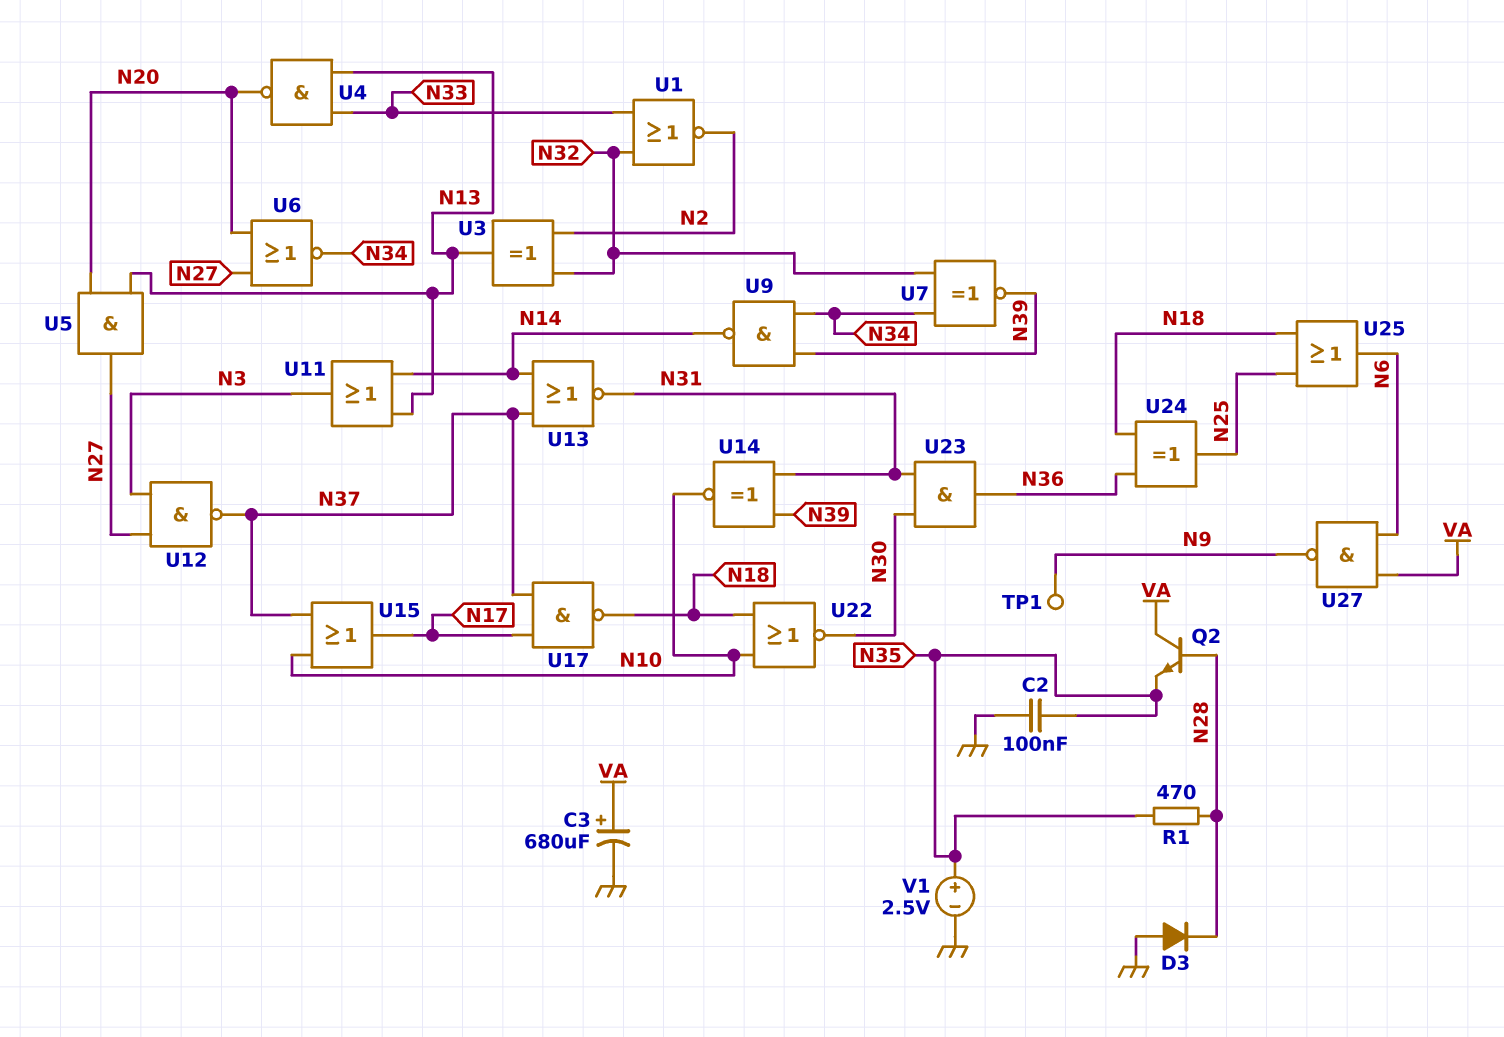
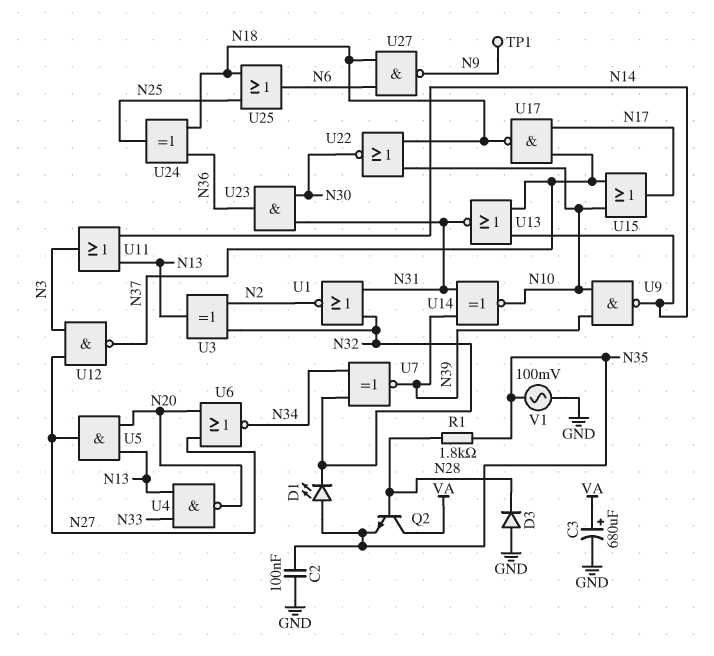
D1: none -> LED (A N35, K N32)
R1: 470 (N28, N35) -> 1.8k (N28, N35)
U1: NOR (in N32, in N33, out N2) -> NOR (in N31, in N32, out N2)
U9: NAND (in N34, in N39, out N14) -> NAND (in N10, in N39, out N14)
U27: NAND (in N6, in VA, out N9) -> NAND (in N6, in N18, out N9)
V1: 2.5V (plus N35, minus GND) -> AC 100mV (GND, N35)

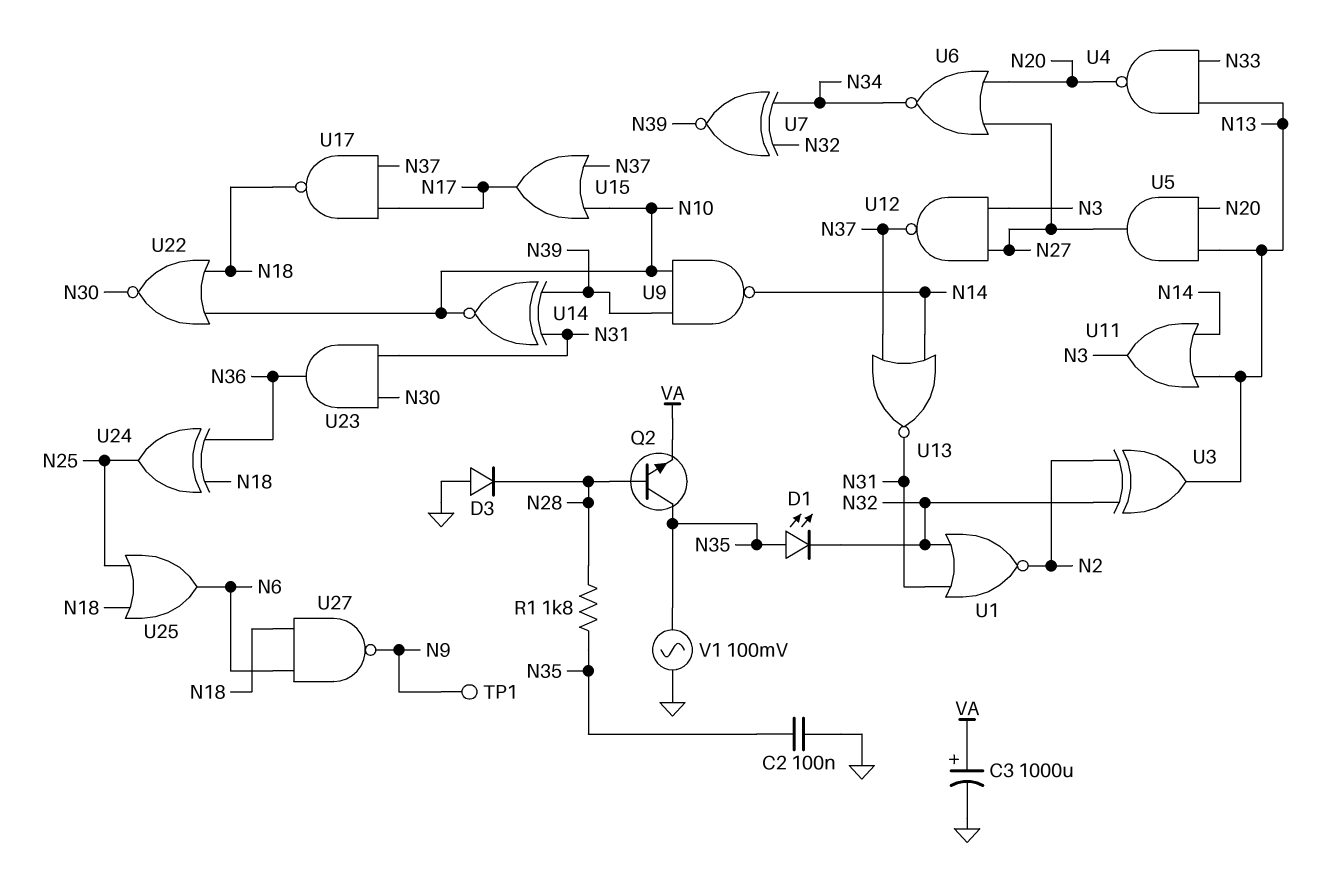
C3: 680uF (plus VA, minus GND) -> 1000uF (plus VA, minus GND)
Q2: NPN (B N28, C VA, E N35) -> NPN (B N28, C N35, E VA)

